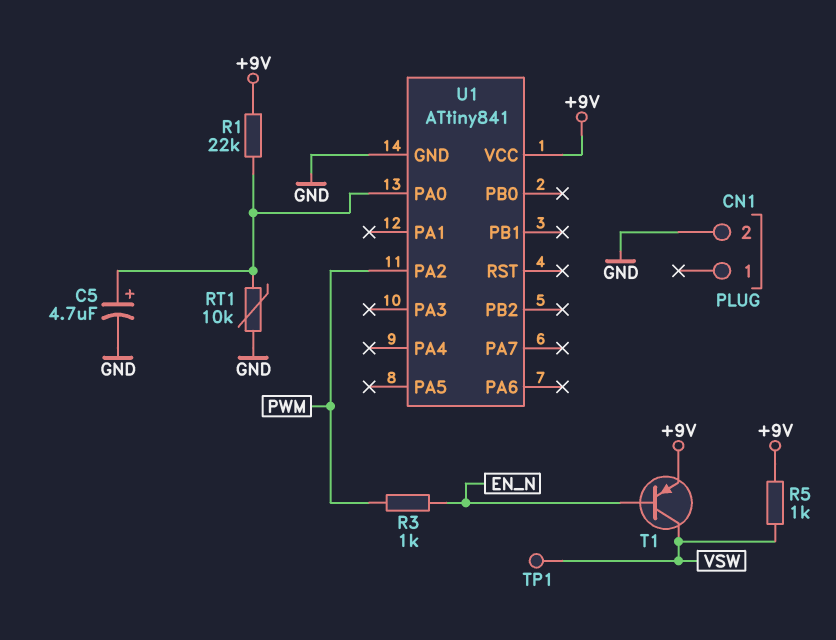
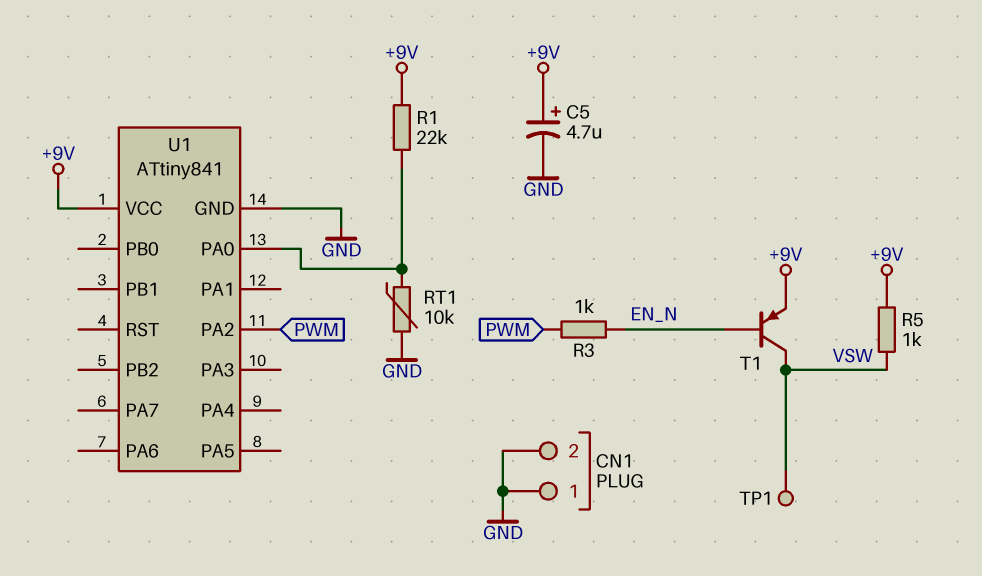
C5: 4.7uF (plus U1/PA0, minus GND) -> 4.7uF (plus +9V, minus GND)
CN1 pin 1: none -> GND

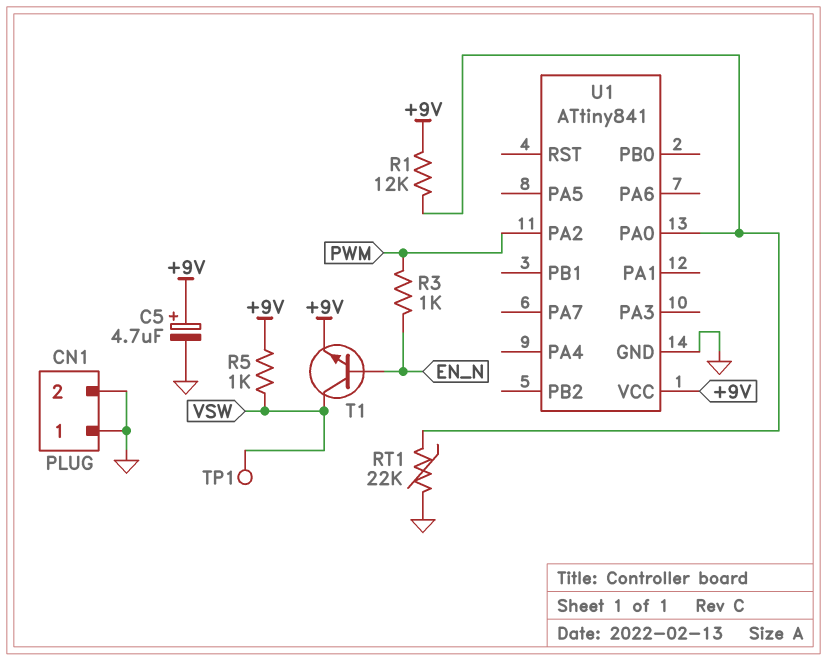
R1: 22k (+9V, U1/PA0) -> 12k (+9V, U1/PA0)
RT1: 10k (GND, U1/PA0) -> 22k (GND, U1/PA0)
T1: PNP (B EN_N, C VSW, E +9V) -> NPN (B EN_N, C VSW, E +9V)

